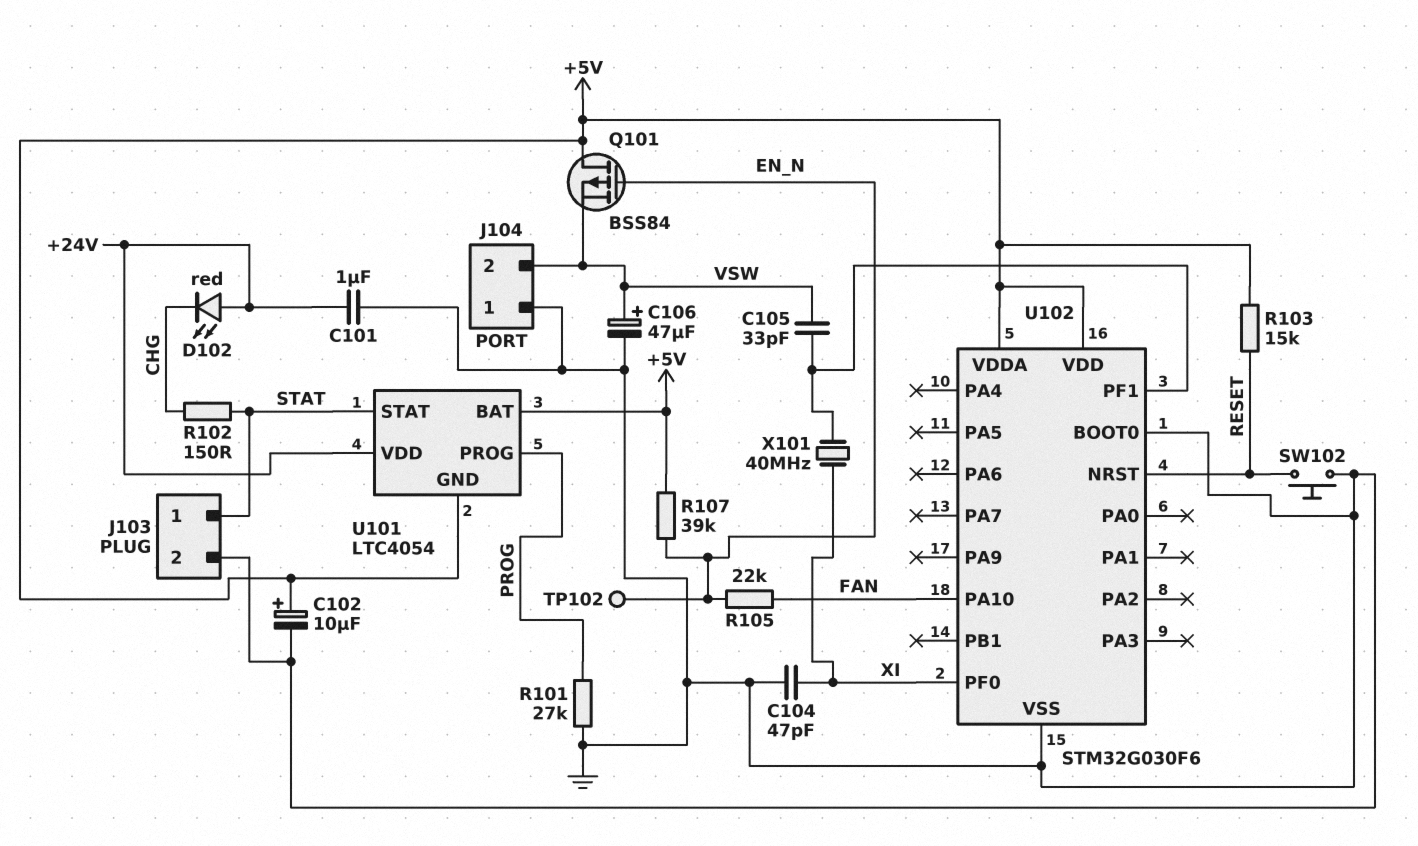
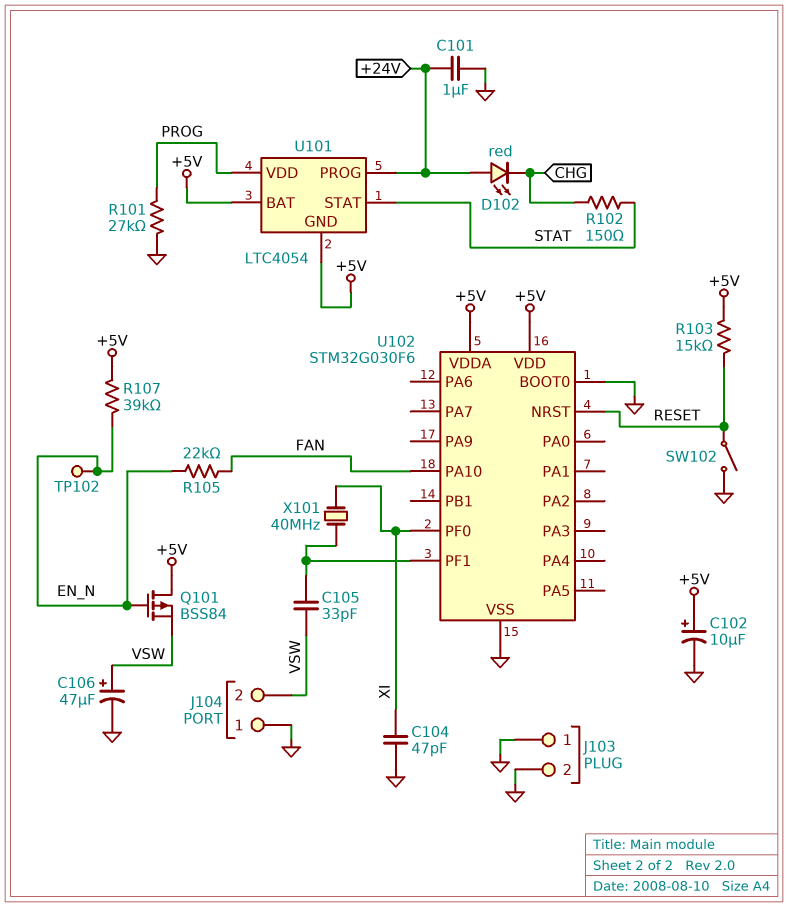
J103 pin 1: STAT -> GND
SW102: button (GND, RESET) -> switch (GND, RESET)
U101 pin PROG: PROG -> +24V
U101 pin VDD: +24V -> PROG

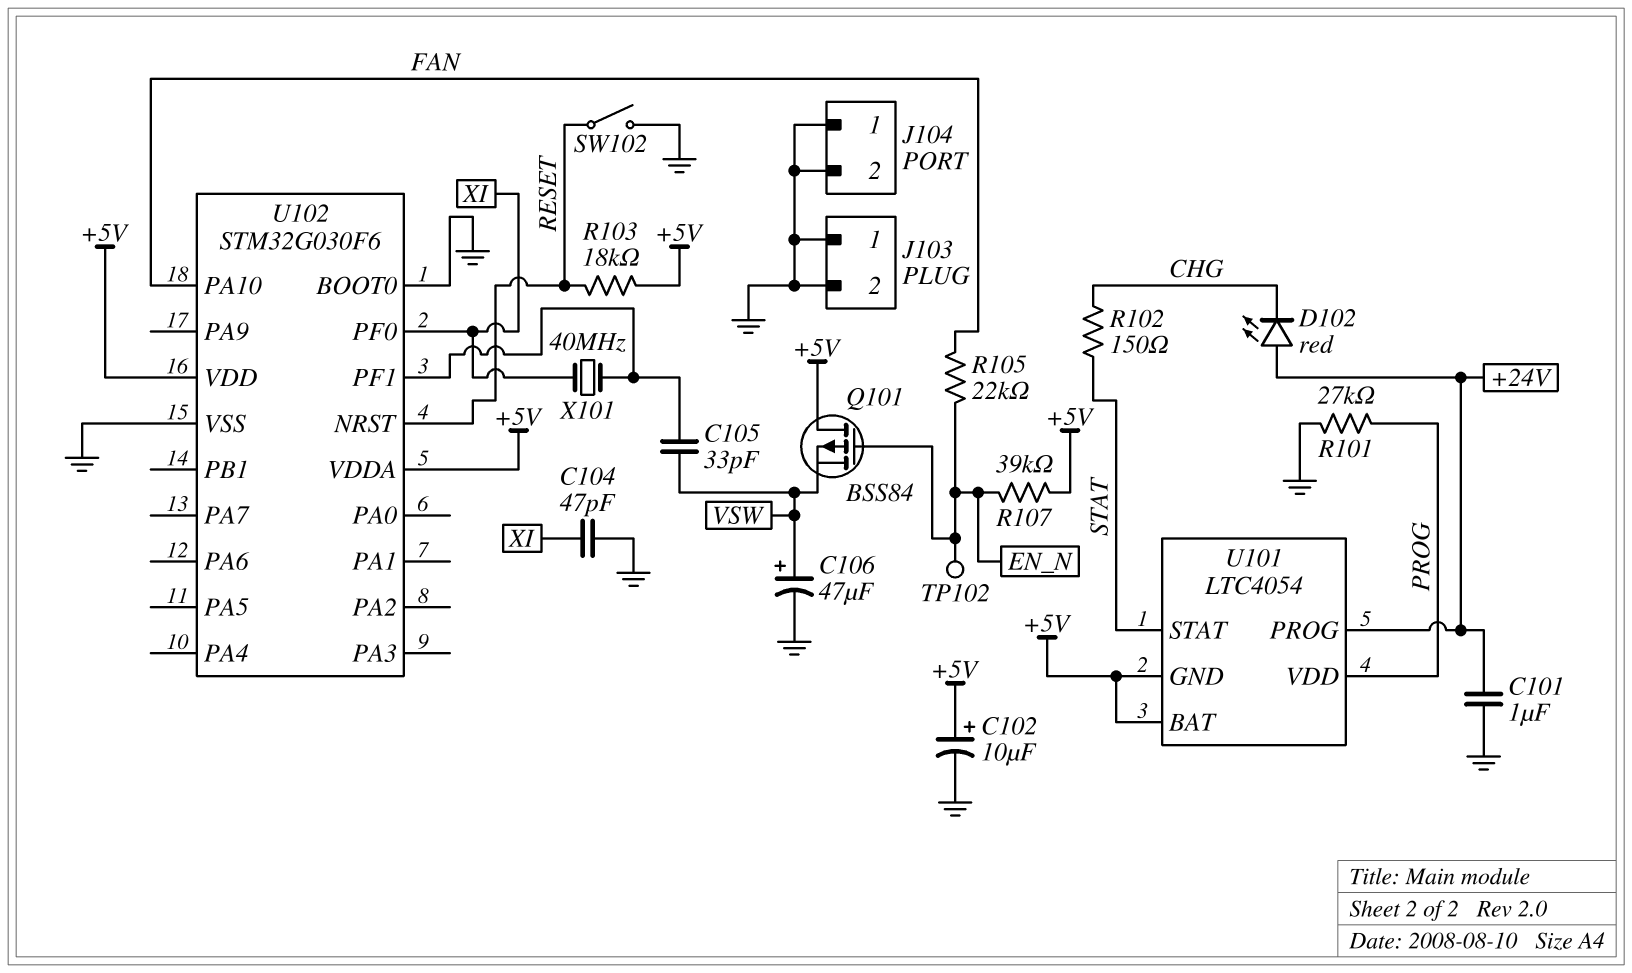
J104 pin 2: VSW -> GND
R103: 15k (+5V, RESET) -> 18k (+5V, RESET)

